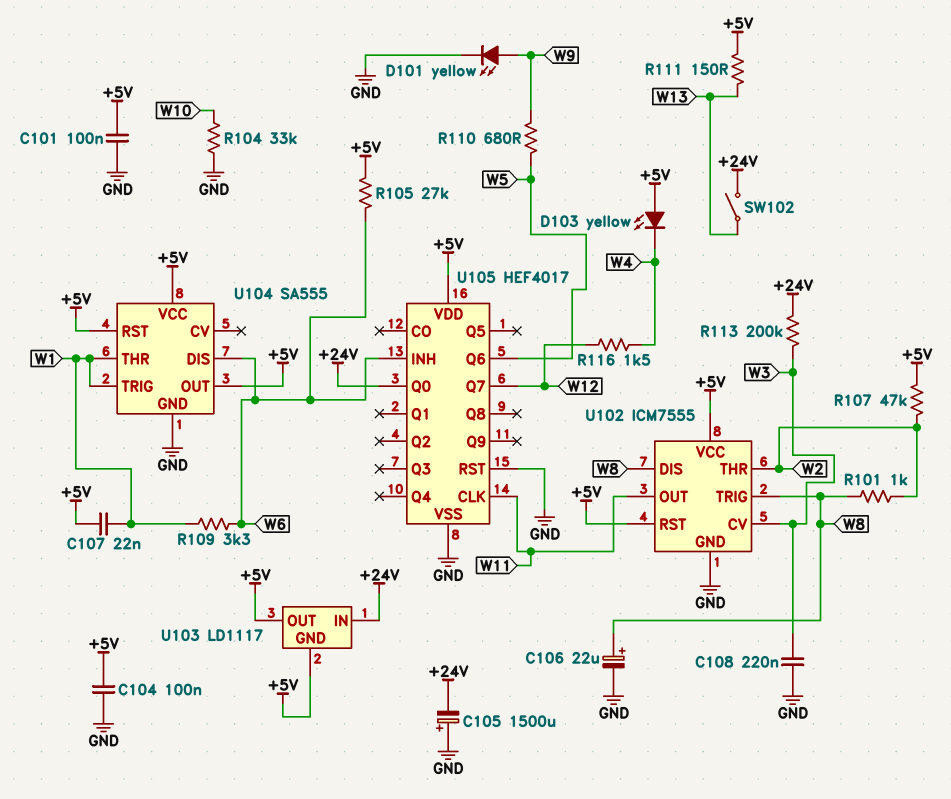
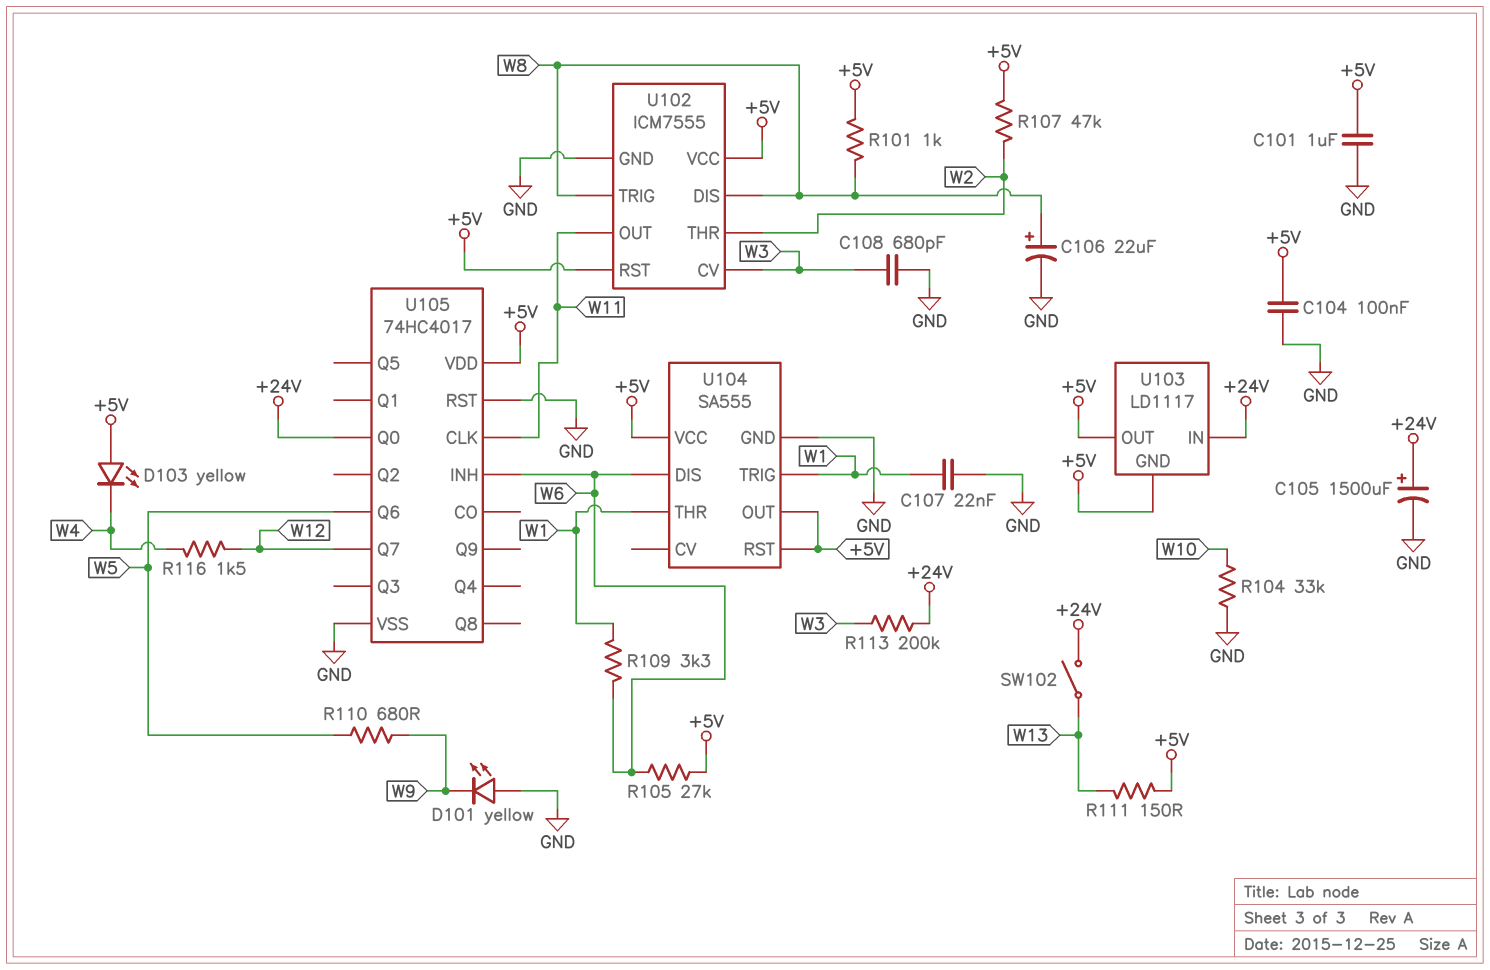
C101: 100nF (+5V, GND) -> 1uF (+5V, GND)
C105: 1500uF (plus GND, minus +24V) -> 1500uF (plus +24V, minus GND)
C107: 22nF (+5V, W1) -> 22nF (GND, W1)
C108: 220nF (GND, W3) -> 680pF (GND, W3)
D101: LED yellow (A W9, K GND) -> LED yellow (A GND, K W9)
R101: 1k (W2, W8) -> 1k (+5V, W8)
U105: HEF4017 -> 74HC4017

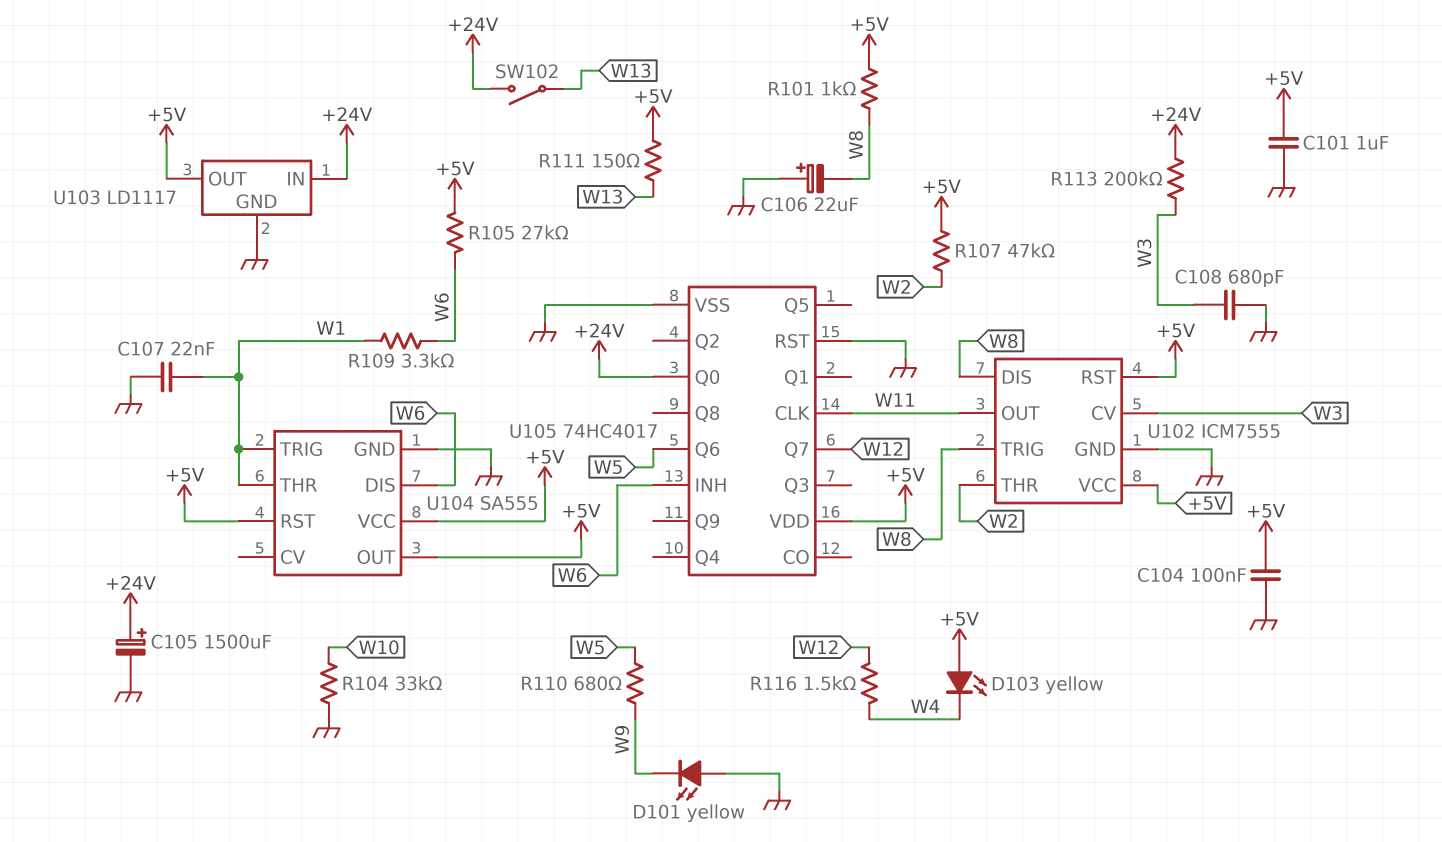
C106: 22uF (plus W8, minus GND) -> 22uF (plus GND, minus W8)
U103 pin GND: +5V -> GND

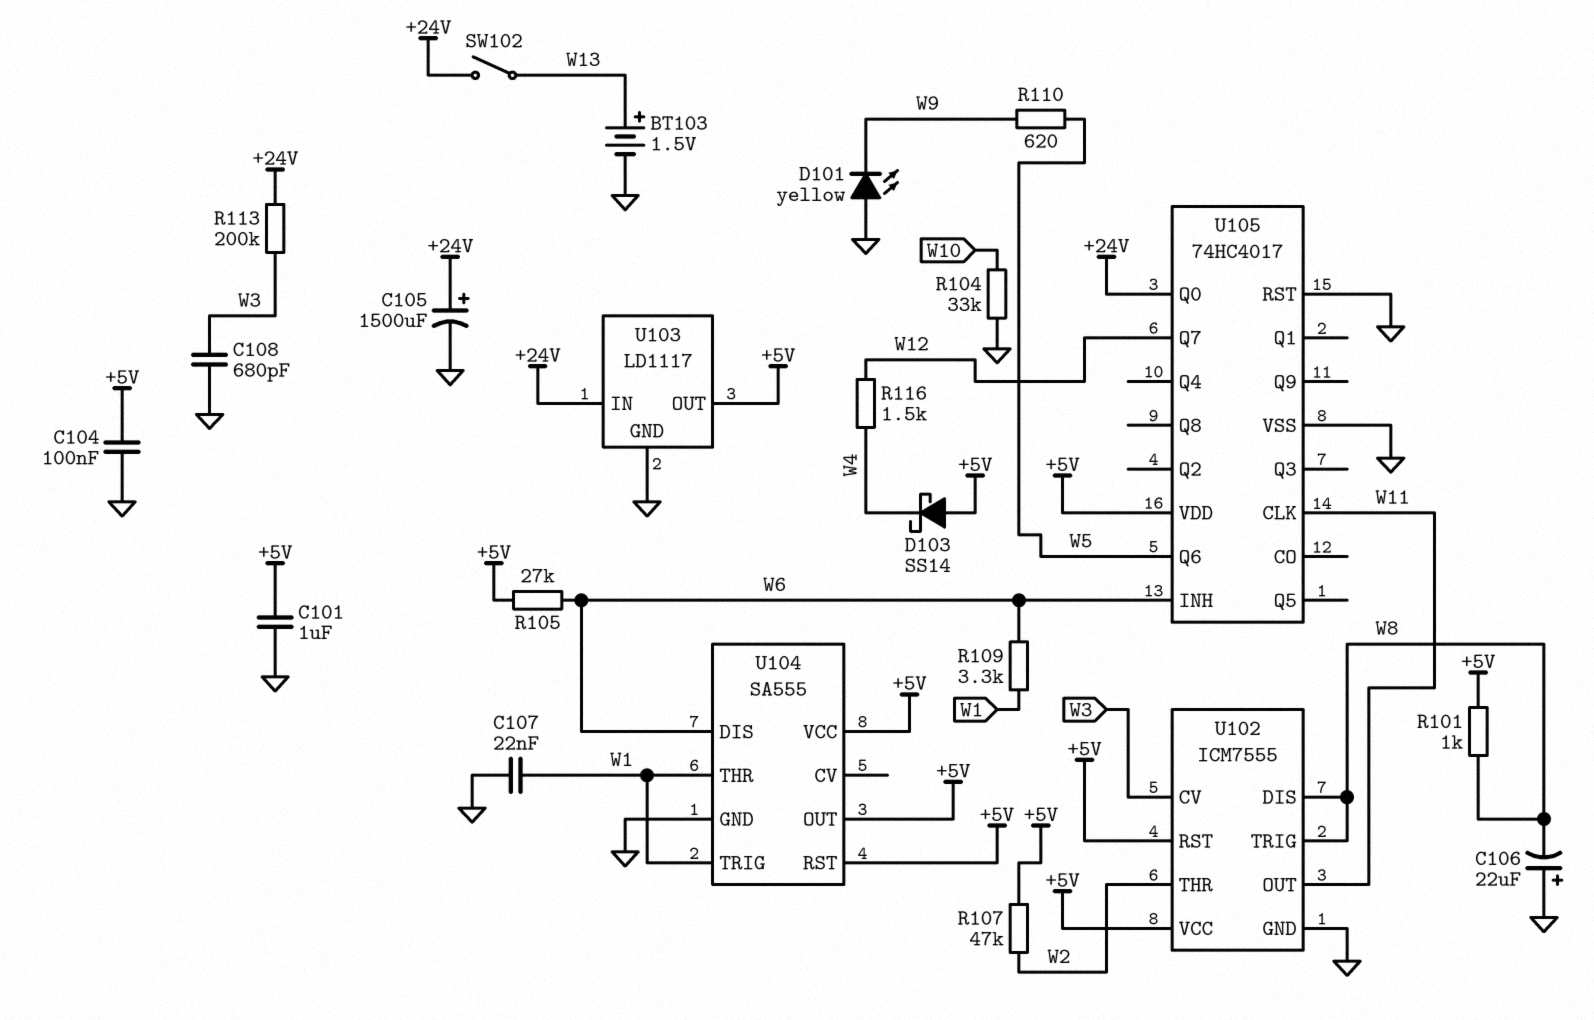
BT103: none -> 1.5V (plus W13, minus GND)
D103: LED yellow (A +5V, K W4) -> schottky SS14 (A +5V, K W4)
R110: 680 (W5, W9) -> 620 (W5, W9)
R111: 150 (+5V, W13) -> none

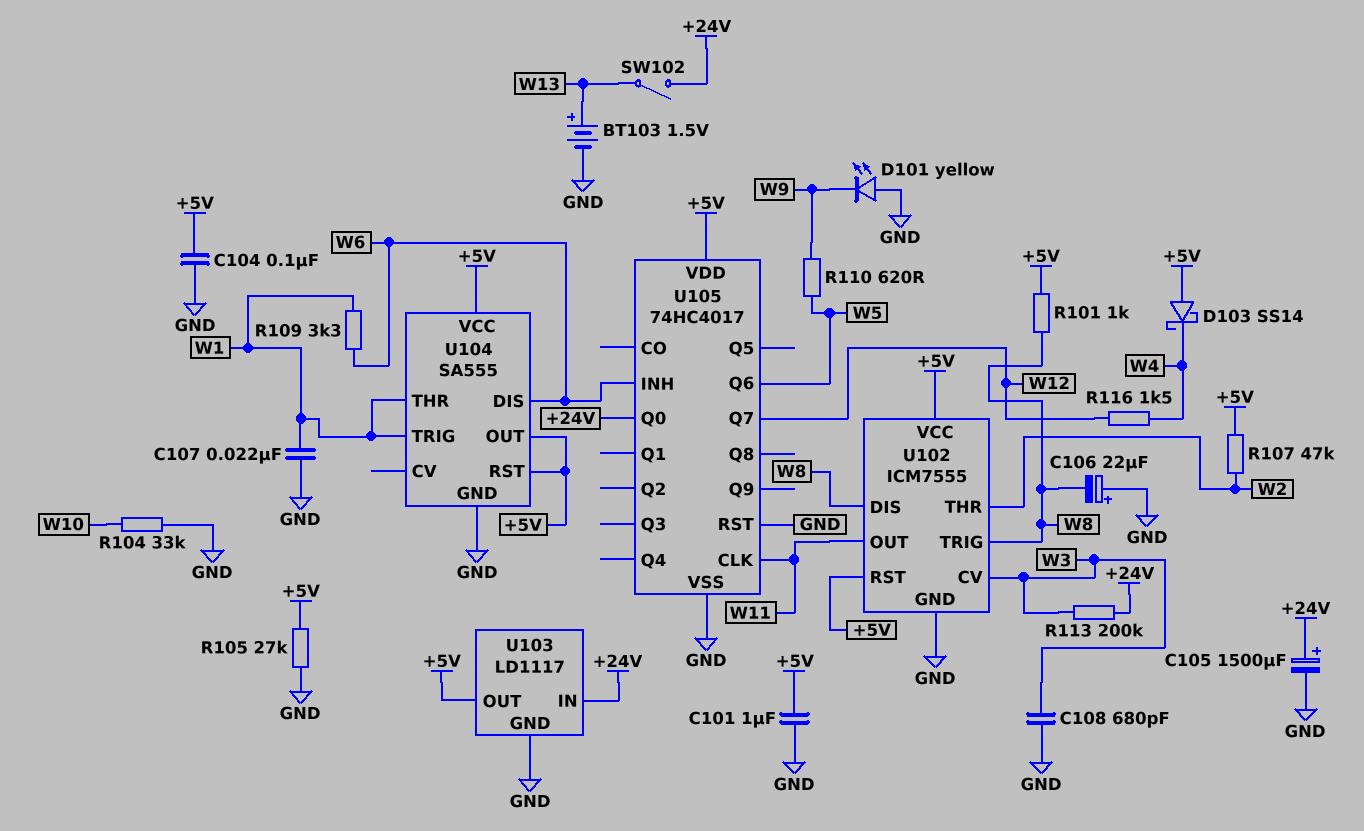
R105: 27k (+5V, W6) -> 27k (+5V, GND)

